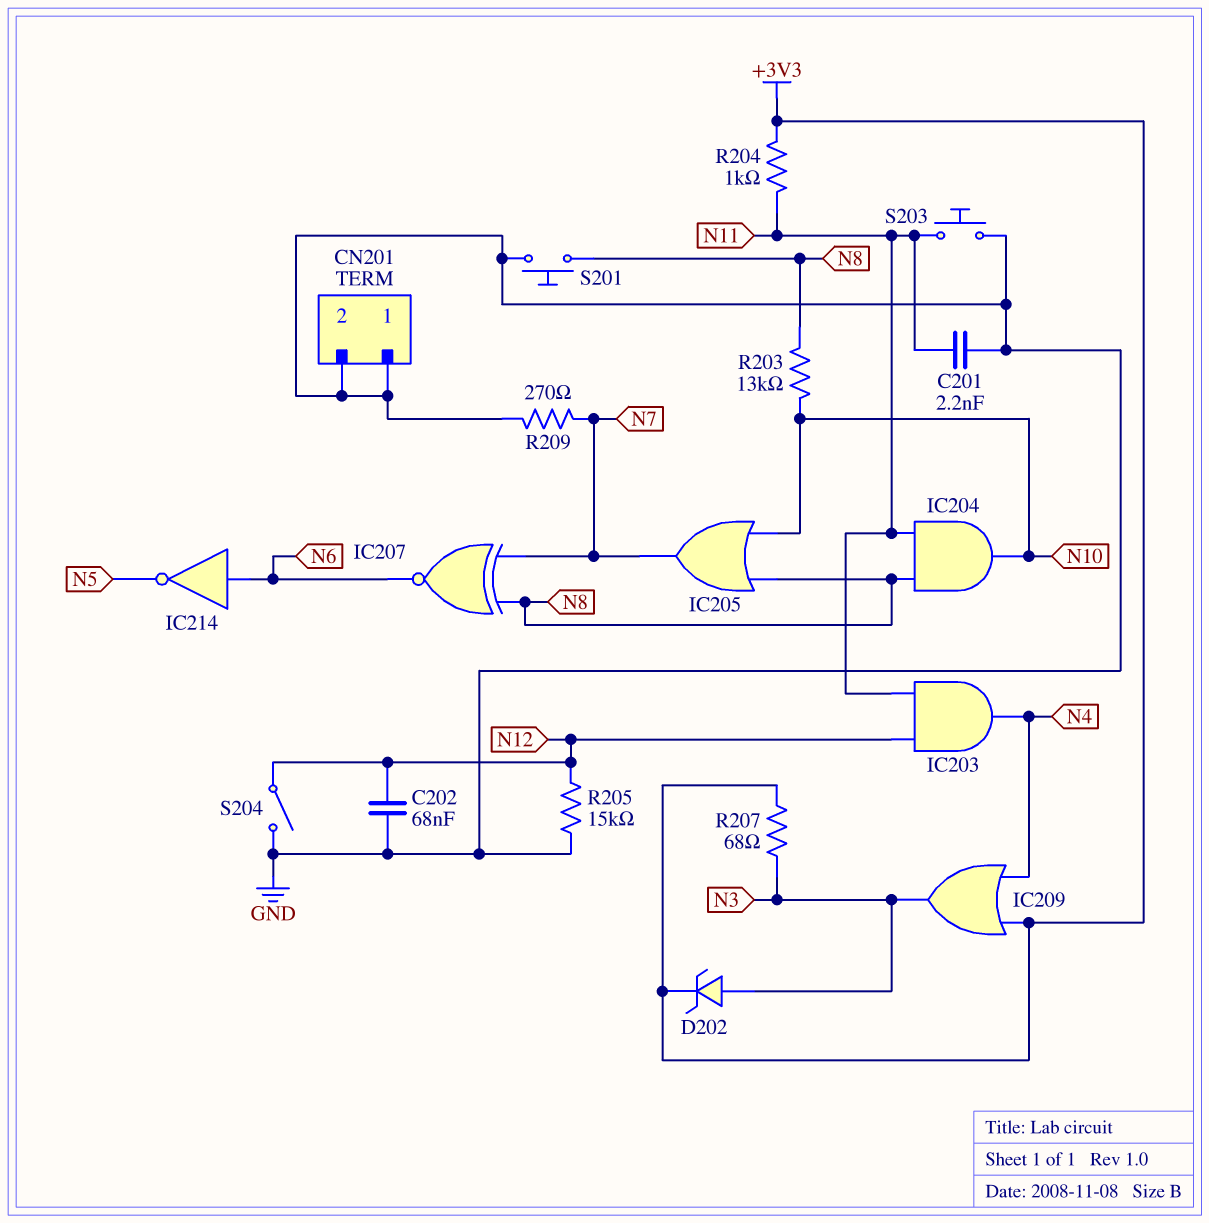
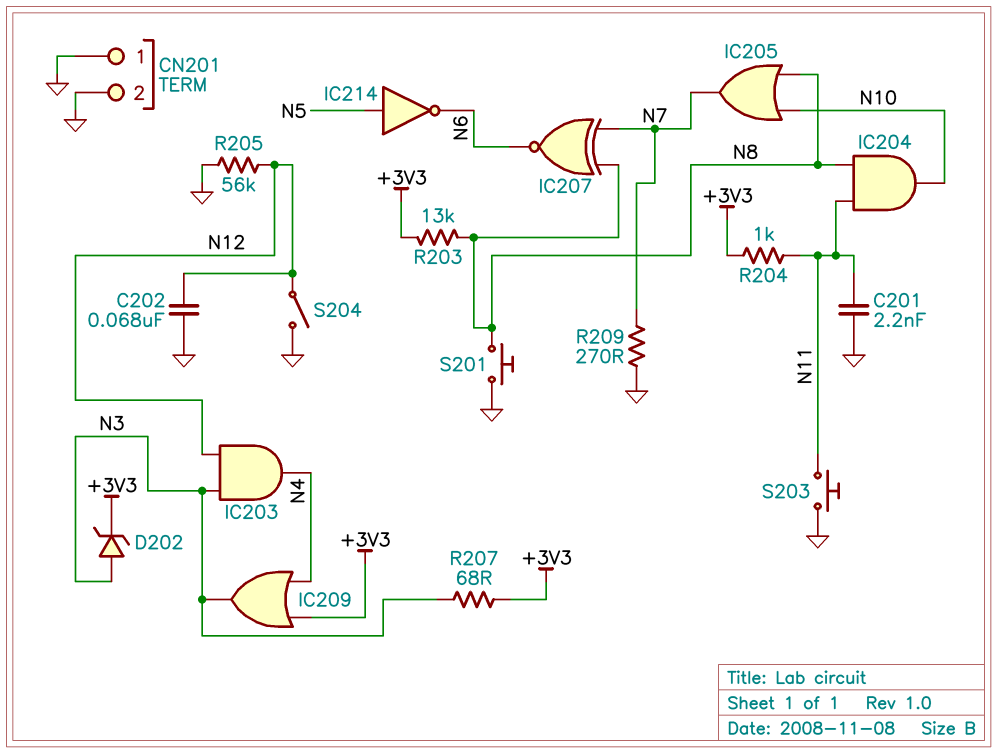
IC203: AND (in N11, in N12, out N4) -> AND (in N3, in N12, out N4)
IC214: NOT (in N6, out N5) -> NOT (in N5, out N6)
R203: 13k (N8, N10) -> 13k (+3V3, N8)
R205: 15k (GND, N12) -> 56k (GND, N12)

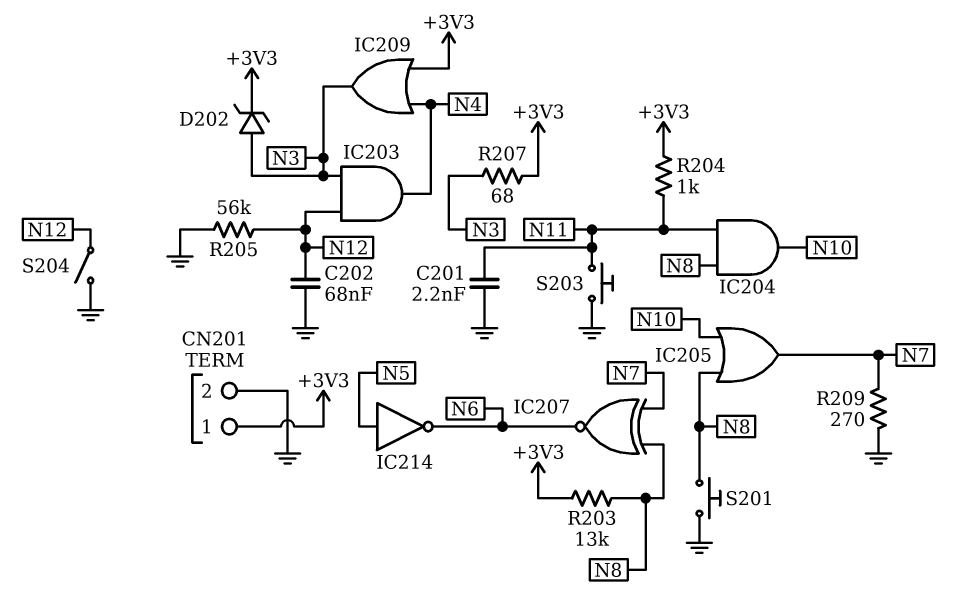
CN201 pin 1: GND -> +3V3

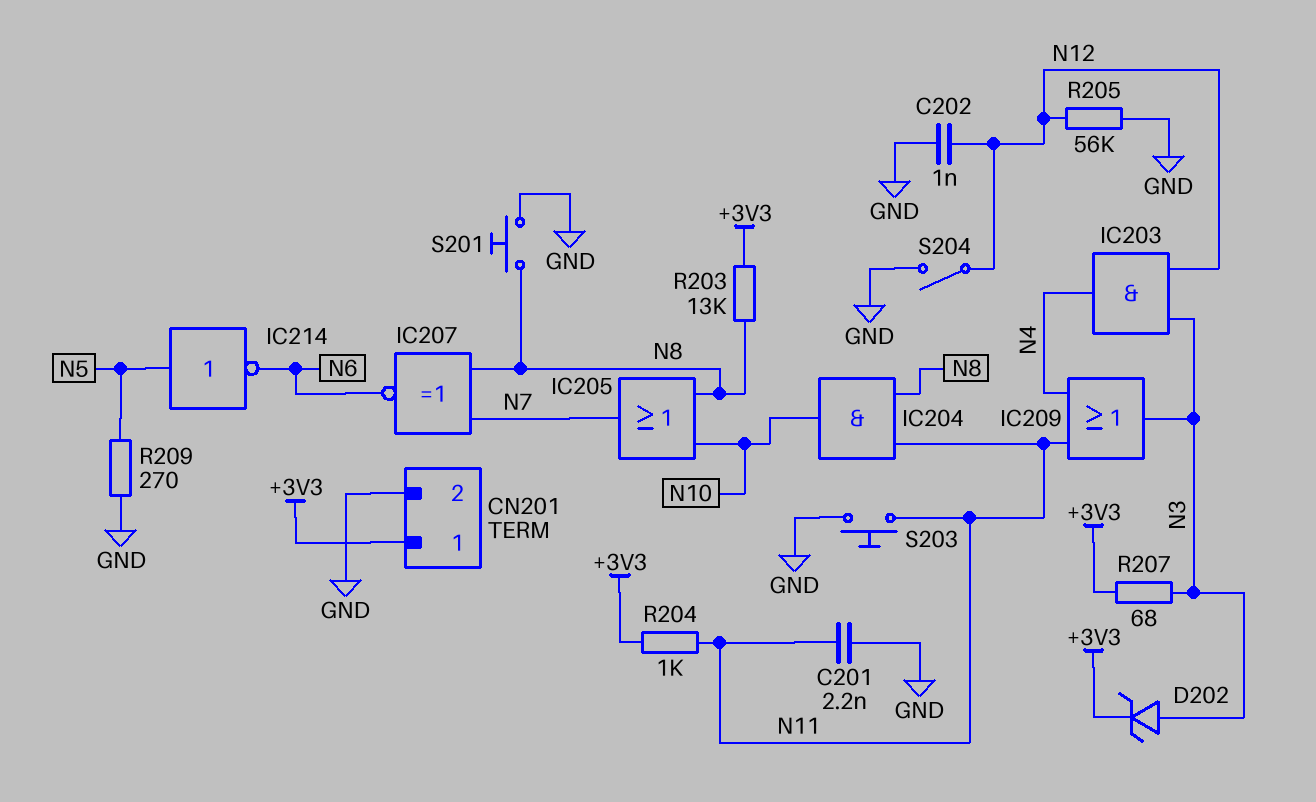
C202: 68nF (GND, N12) -> 1nF (GND, N12)
IC209: OR (in +3V3, in N4, out N3) -> OR (in N4, in N11, out N3)
R209: 270 (GND, N7) -> 270 (GND, N5)

